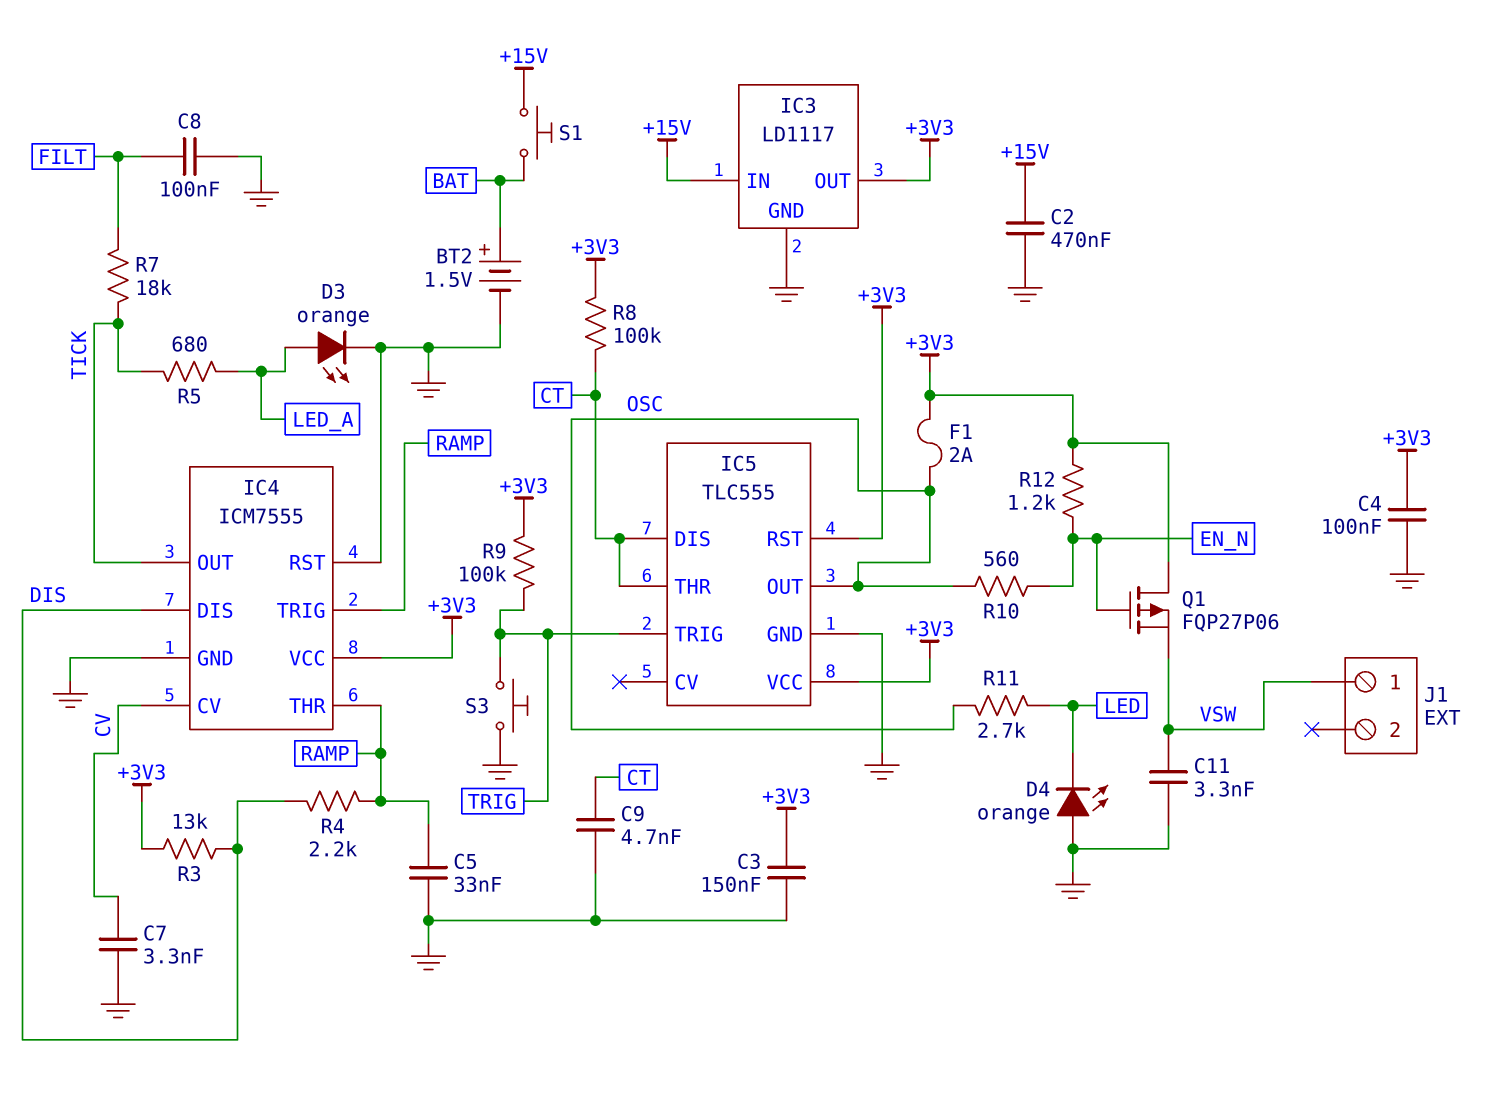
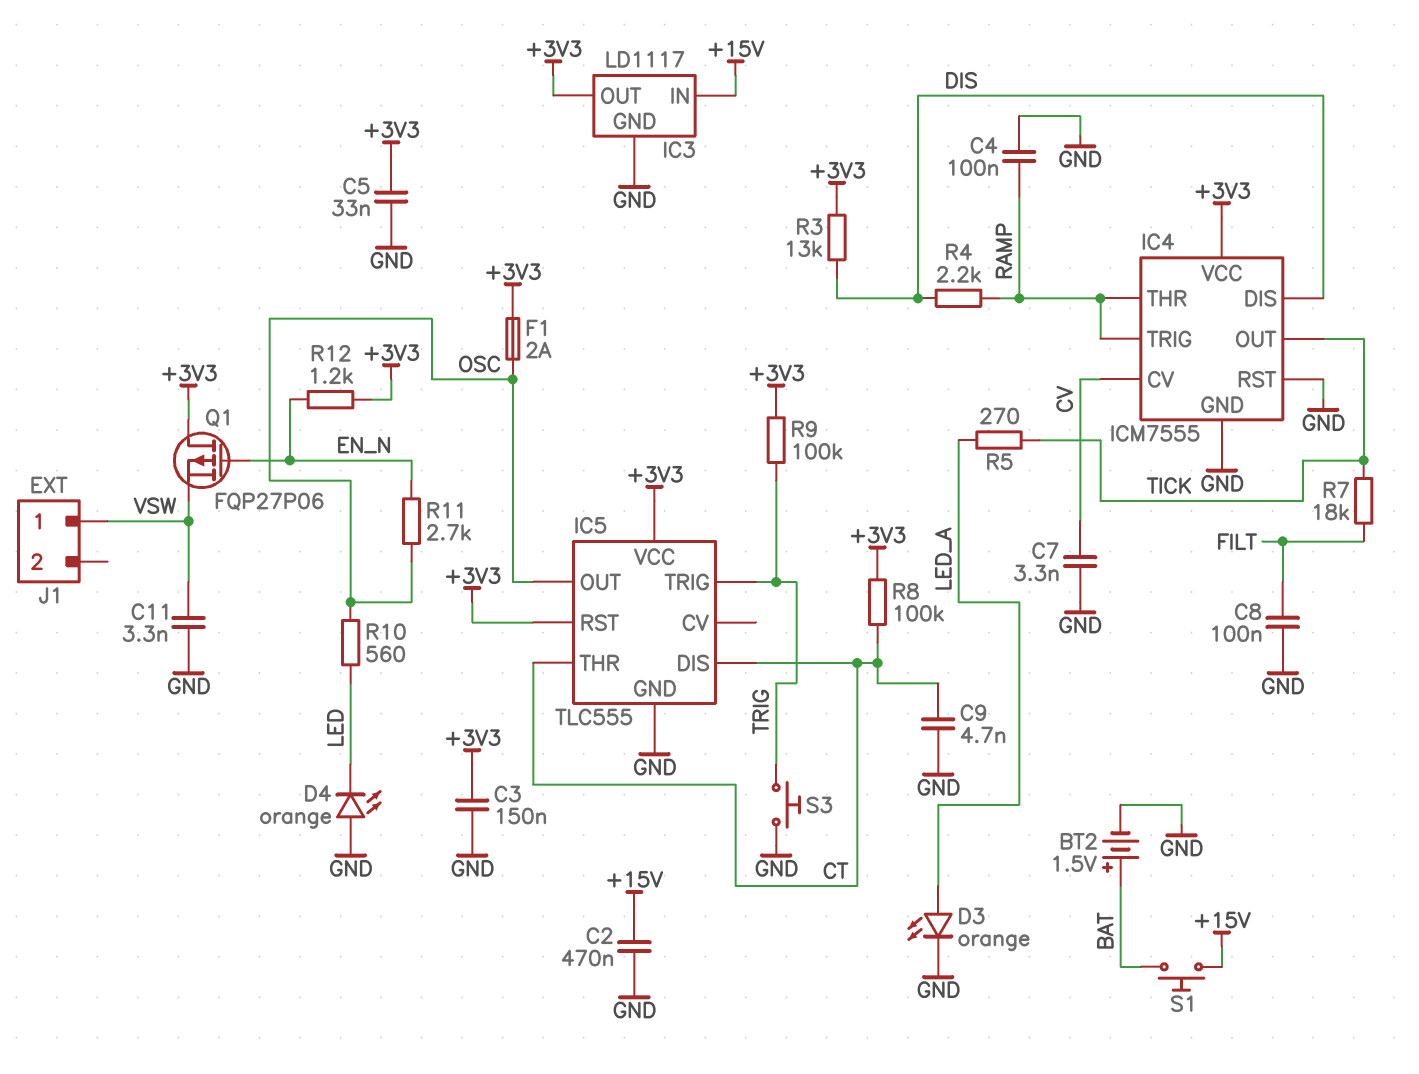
C4: 100nF (+3V3, GND) -> 100nF (GND, RAMP)
C5: 33nF (GND, RAMP) -> 33nF (+3V3, GND)
R5: 680 (LED_A, TICK) -> 270 (LED_A, TICK)
R10: 560 (EN_N, OSC) -> 560 (LED, OSC)
R11: 2.7k (LED, OSC) -> 2.7k (EN_N, OSC)

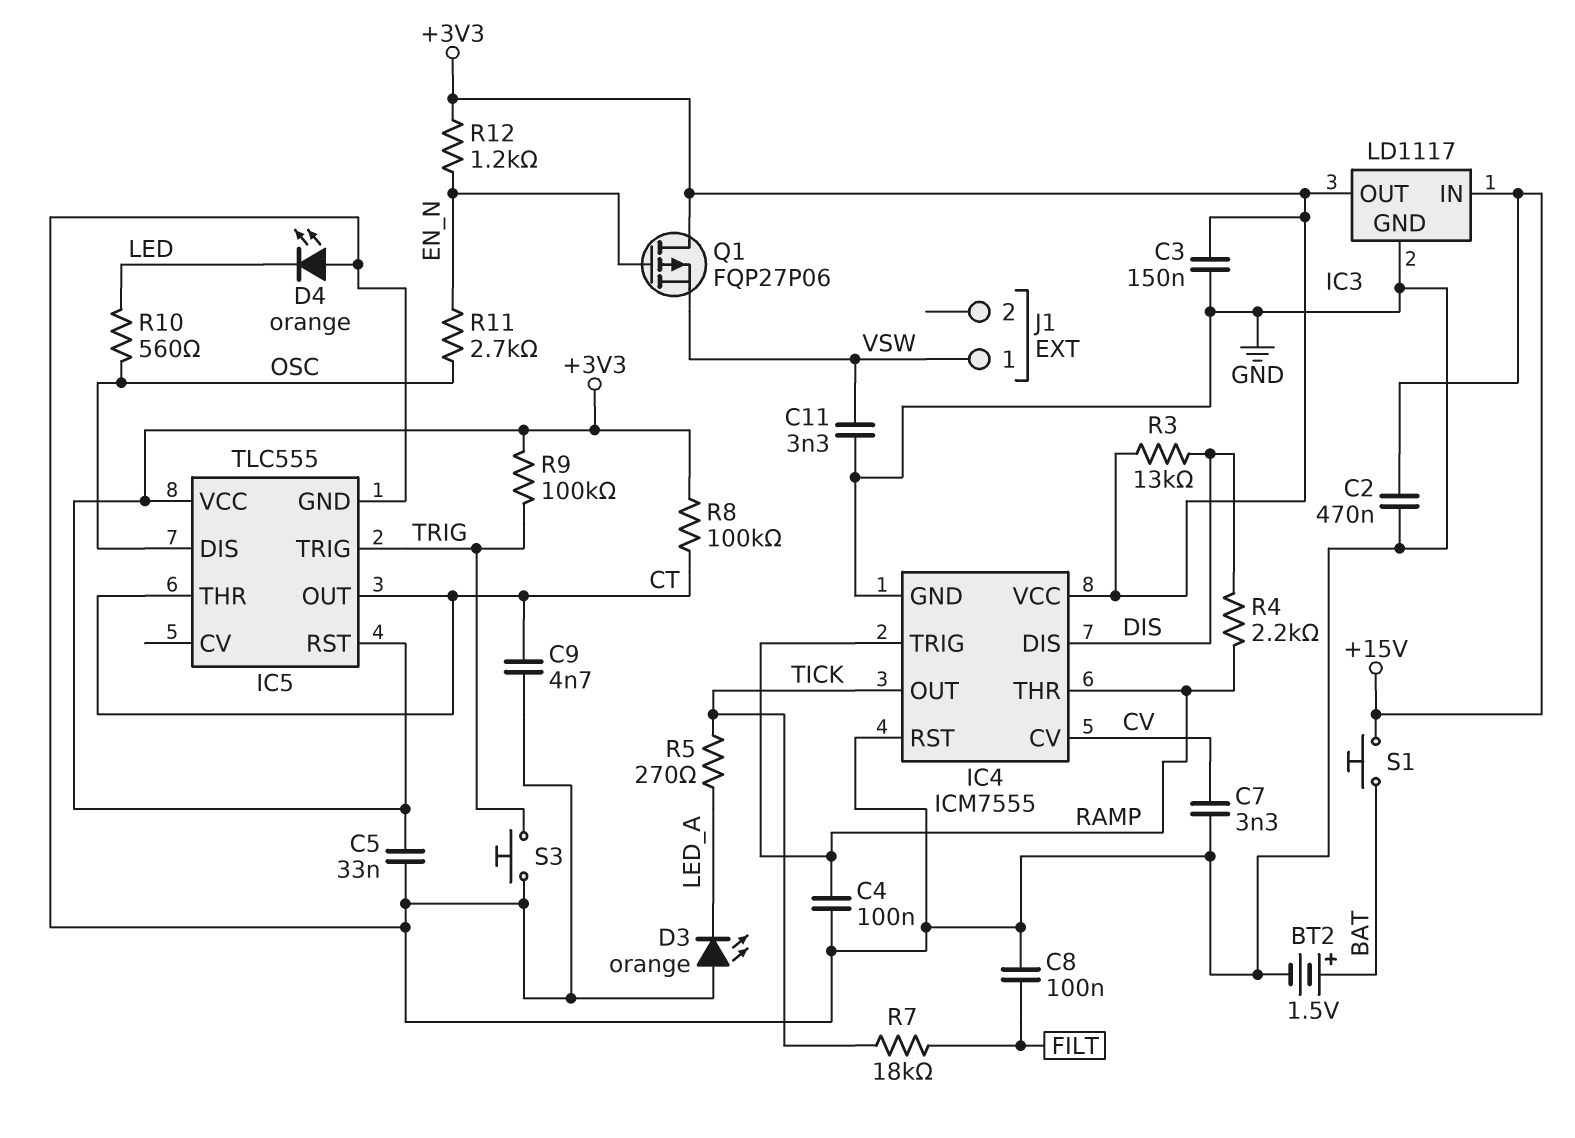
D3: LED orange (A LED_A, K GND) -> LED orange (A GND, K LED_A)
F1: 2A (+3V3, OSC) -> none
IC5 pin DIS: CT -> OSC
IC5 pin OUT: OSC -> CT

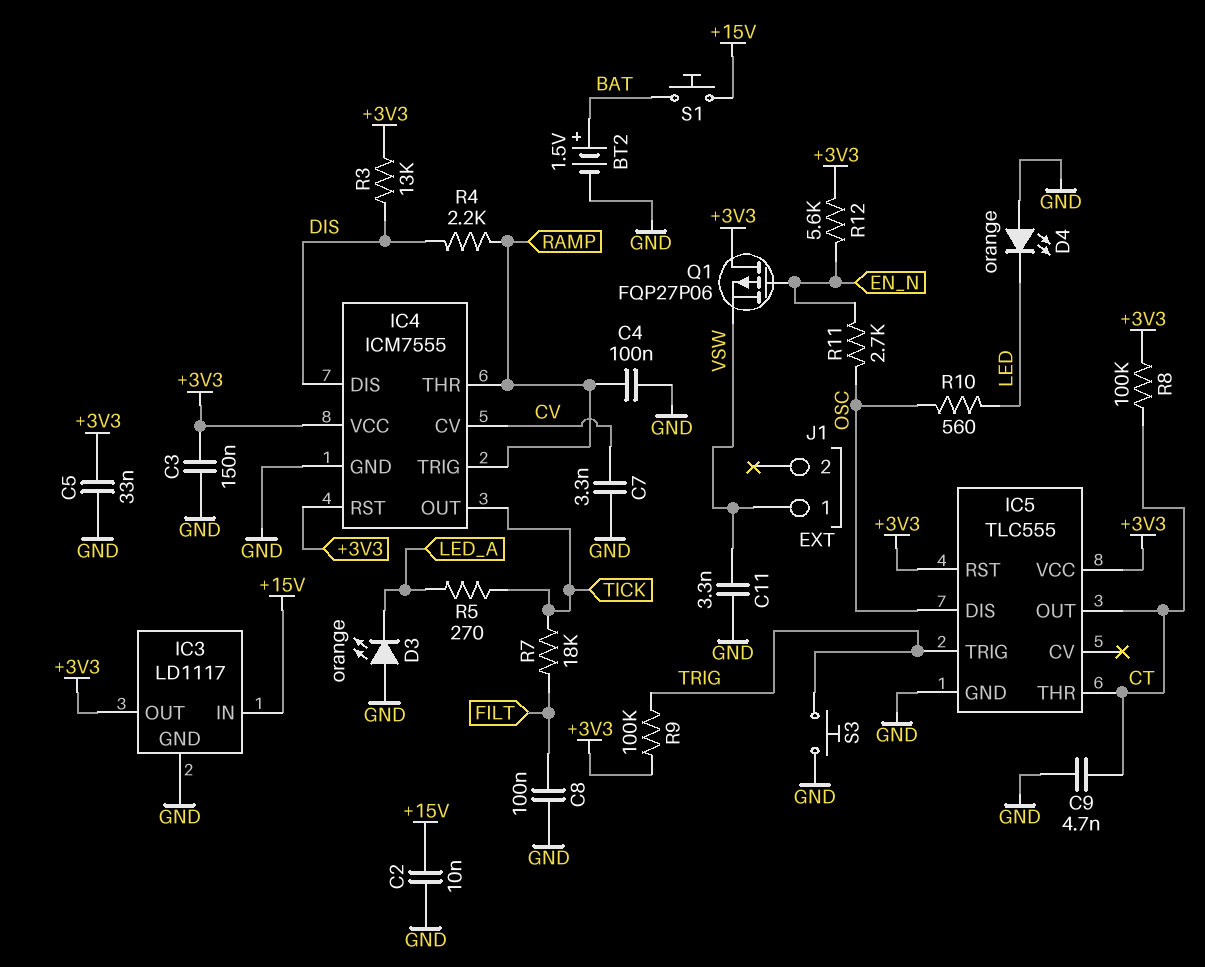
C2: 470nF (+15V, GND) -> 10nF (+15V, GND)
IC4 pin RST: GND -> +3V3
R12: 1.2k (+3V3, EN_N) -> 5.6k (+3V3, EN_N)

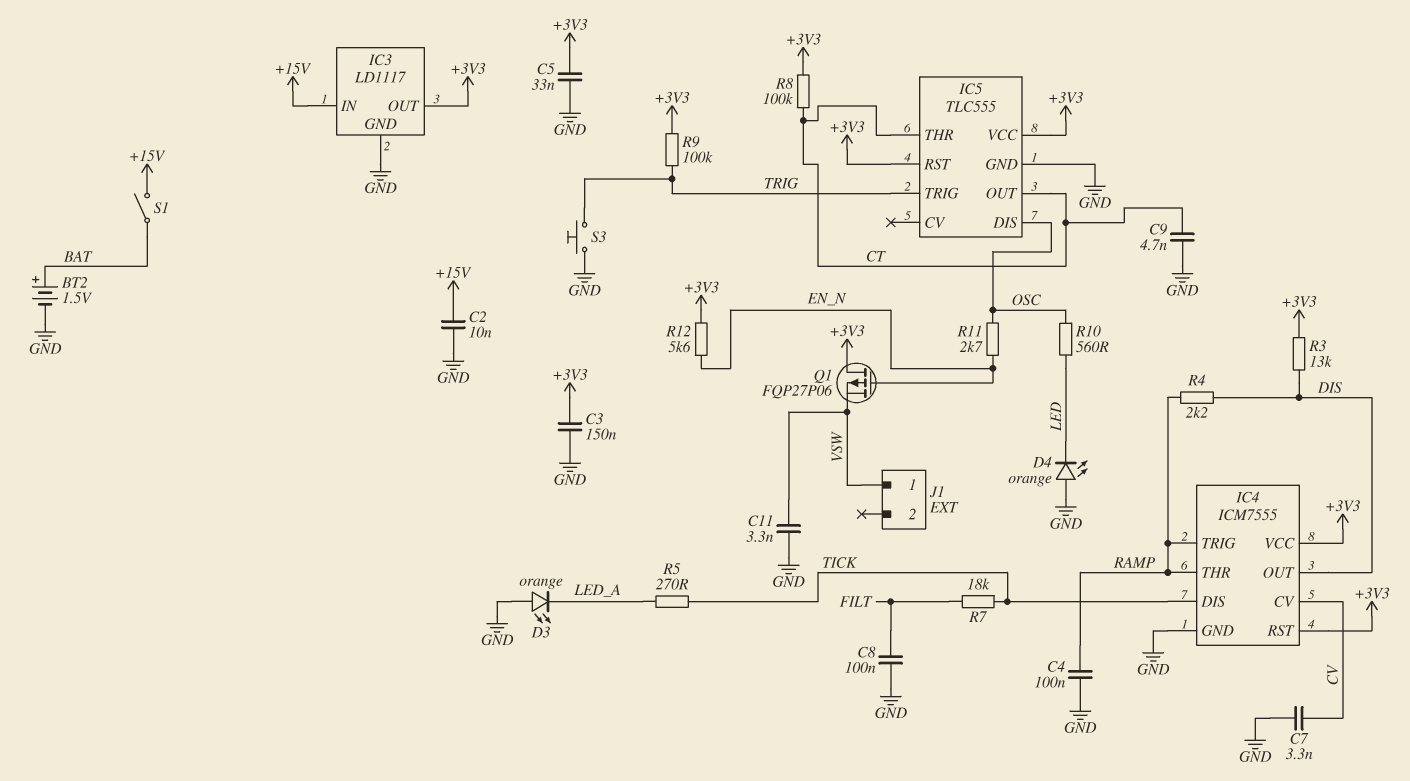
IC4 pin DIS: DIS -> TICK
IC4 pin OUT: TICK -> DIS
S1: button (+15V, BAT) -> switch (+15V, BAT)

